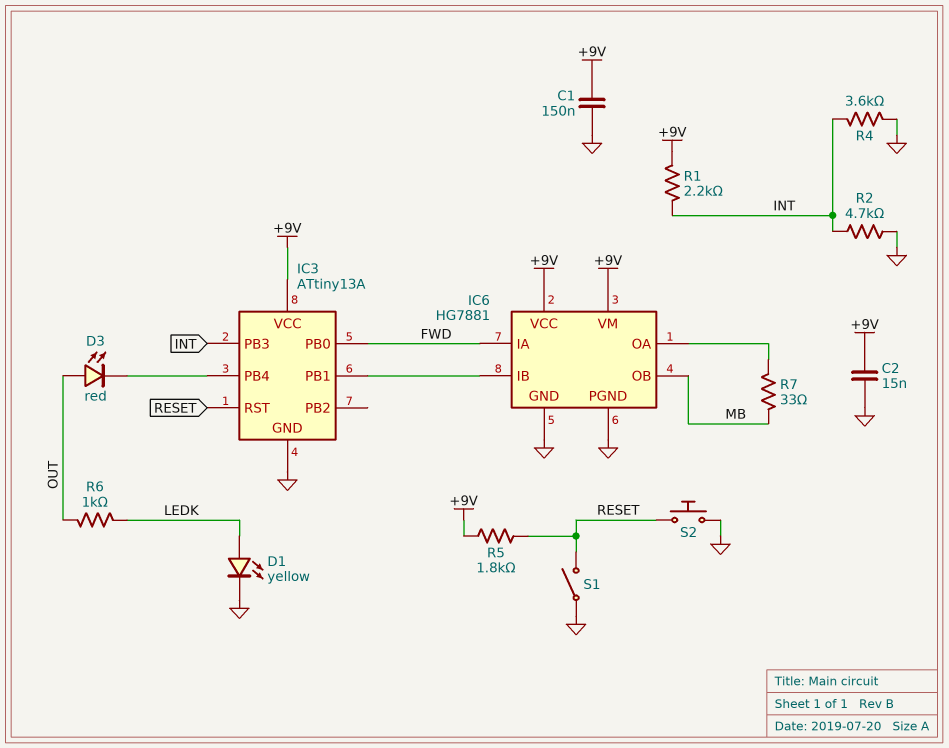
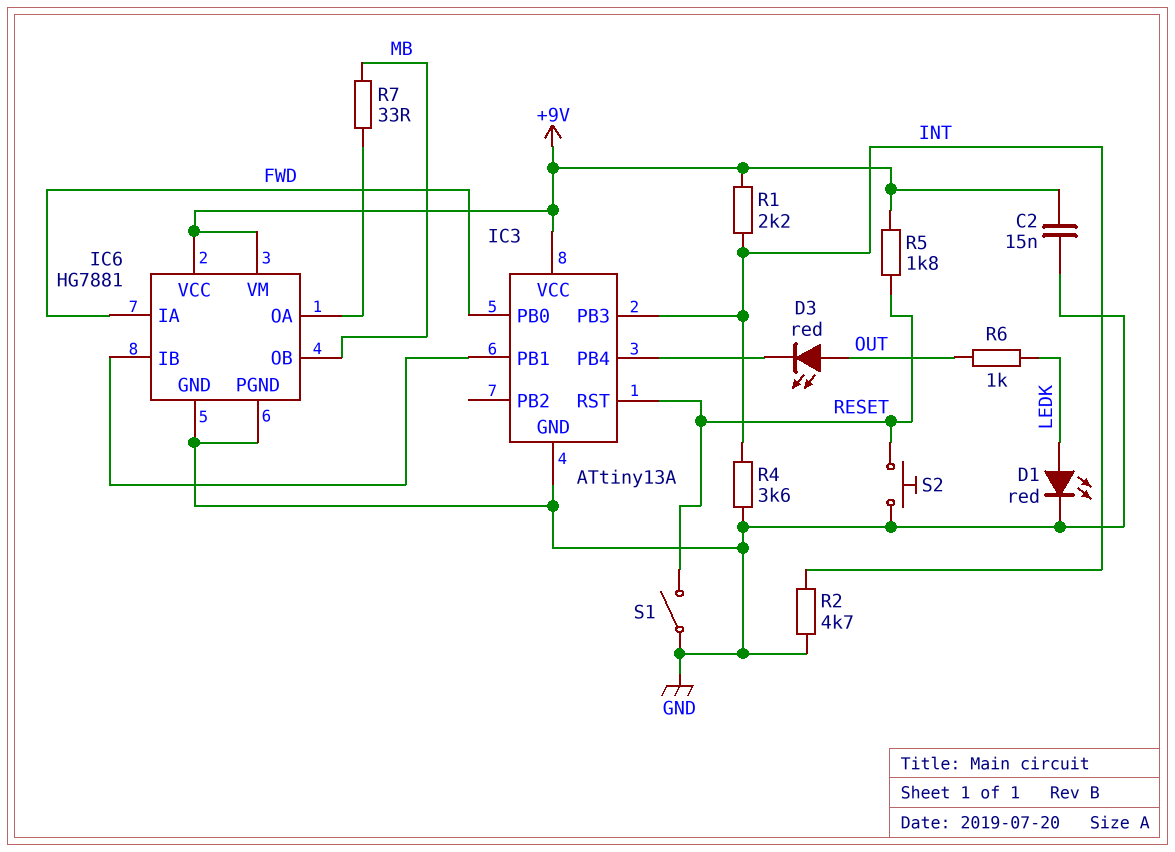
C1: 150nF (+9V, GND) -> none
D1: LED yellow (A LEDK, K GND) -> LED red (A LEDK, K GND)

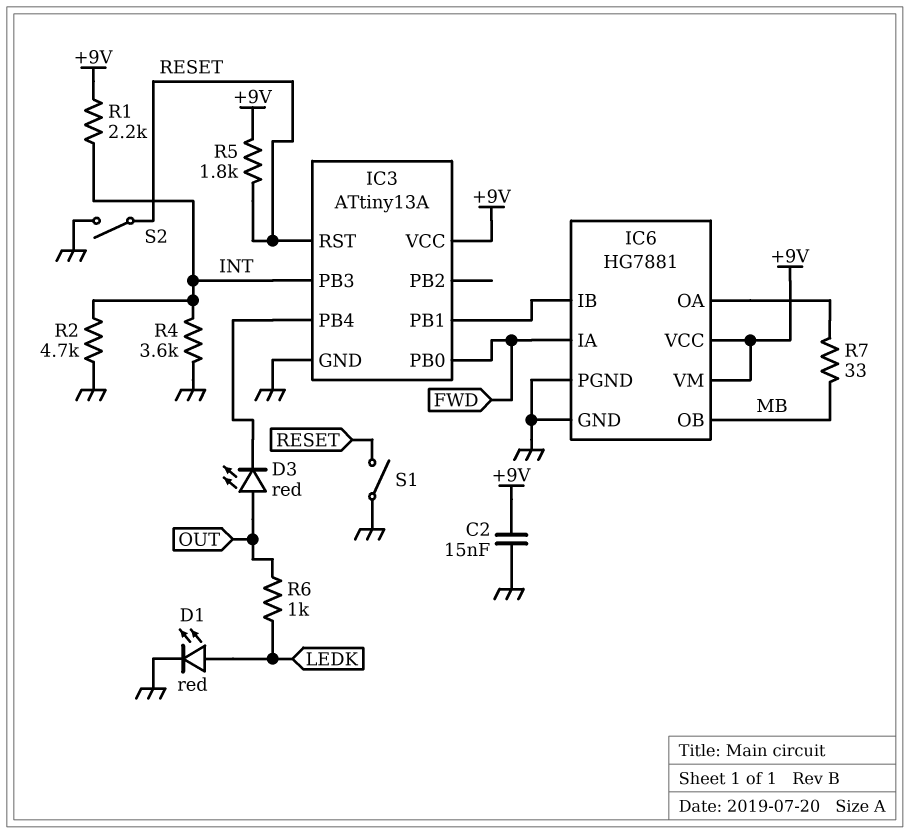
S2: button (GND, RESET) -> switch (GND, RESET)

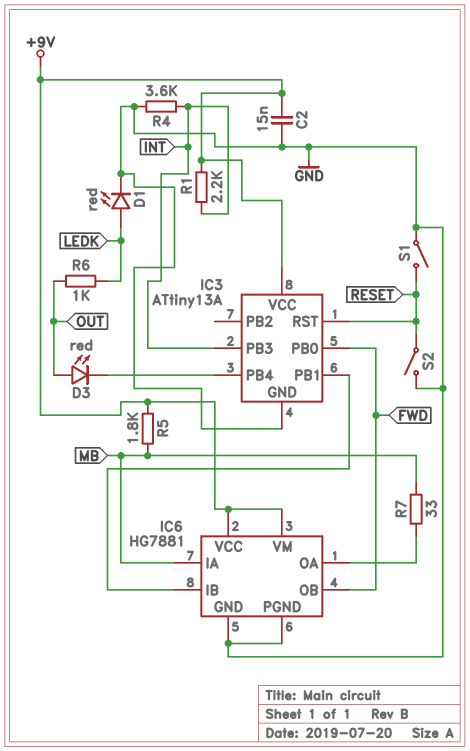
IC6 pin IA: FWD -> MB
IC6 pin OB: MB -> FWD
R2: 4.7k (GND, INT) -> none
R5: 1.8k (+9V, RESET) -> 1.8k (+9V, MB)

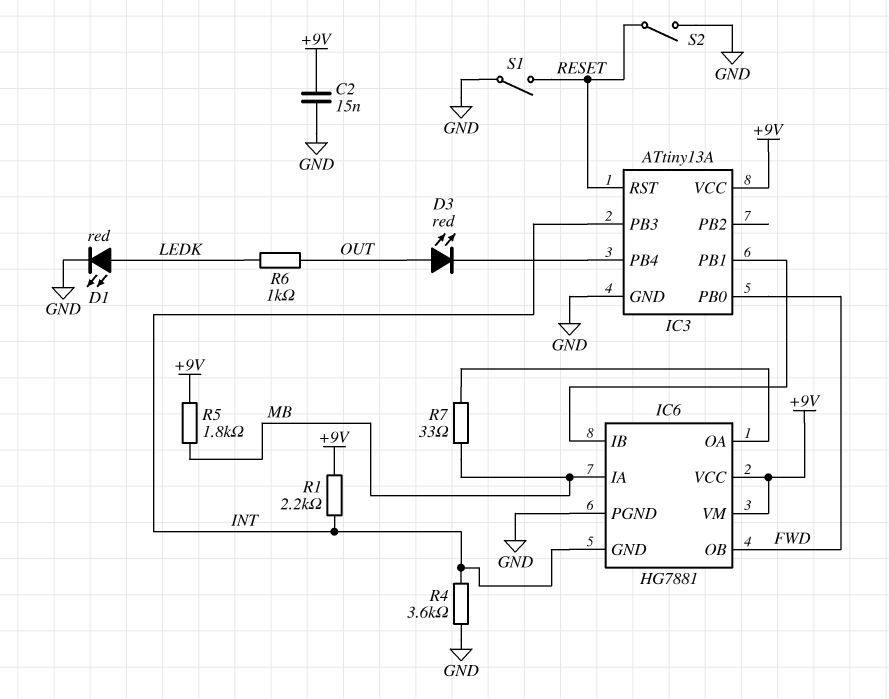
IC6 pin GND: GND -> INT

